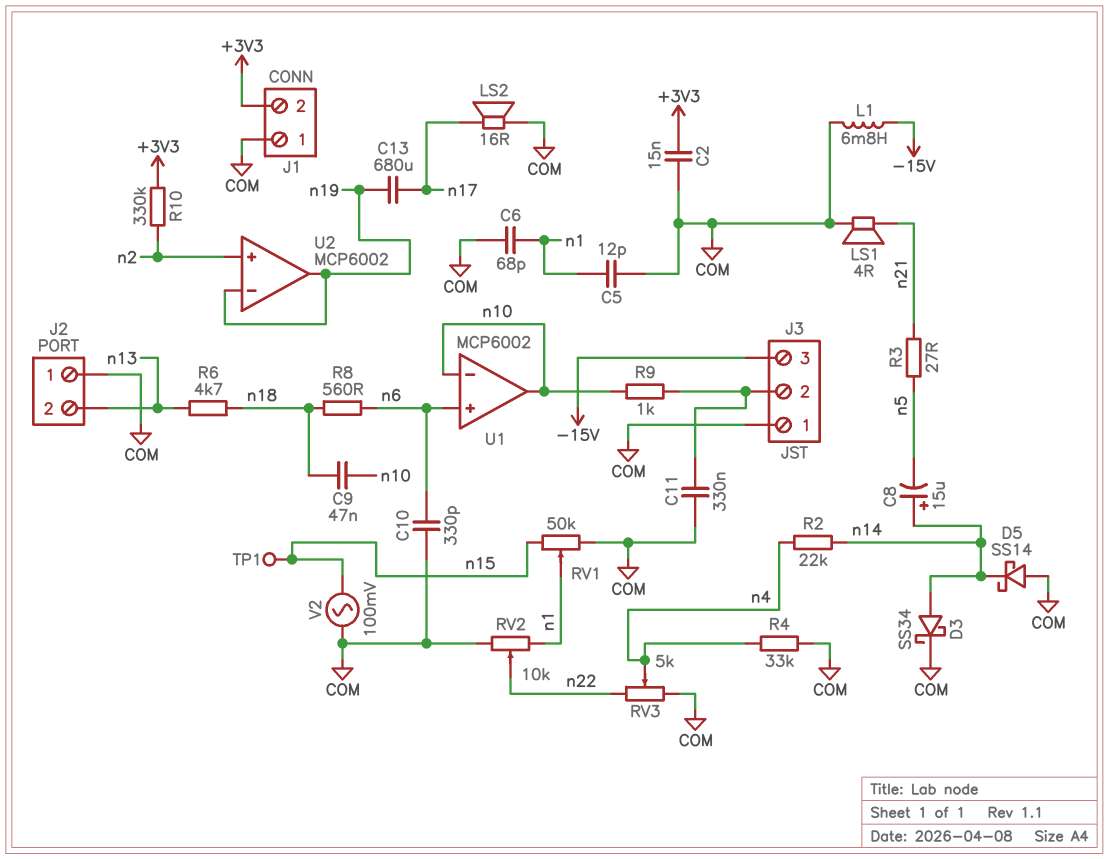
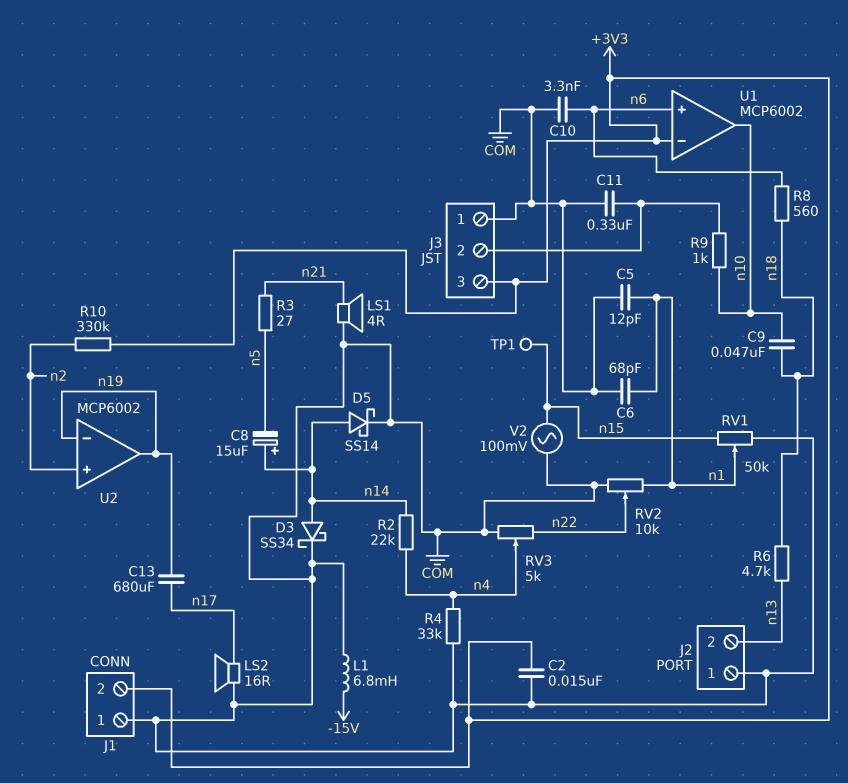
C10: 330pF (COM, n6) -> 3.3nF (COM, n6)
D5: schottky SS14 (A COM, K n14) -> schottky SS14 (A n14, K COM)
J3 pin 3: -15V -> +3V3
U1 pin in-: n10 -> +3V3

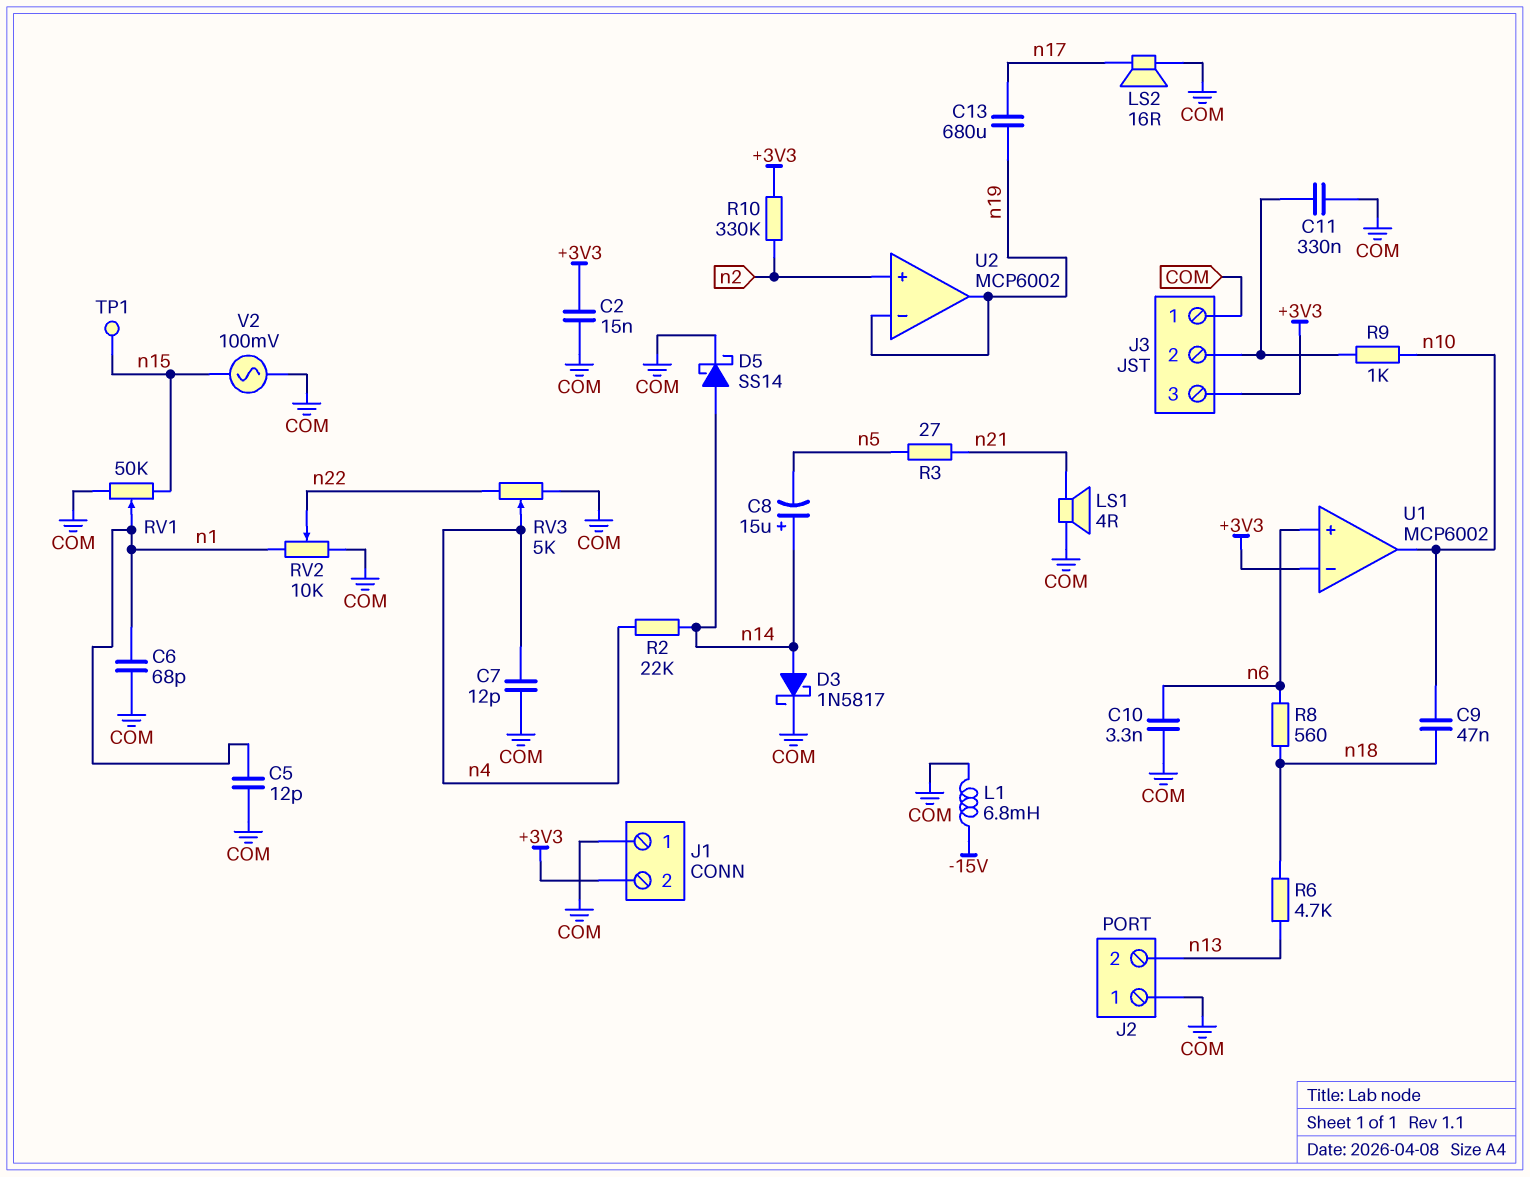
C7: none -> 12pF (COM, n4)
D3: schottky SS34 (A n14, K COM) -> schottky 1N5817 (A n14, K COM)
R4: 33k (COM, n4) -> none

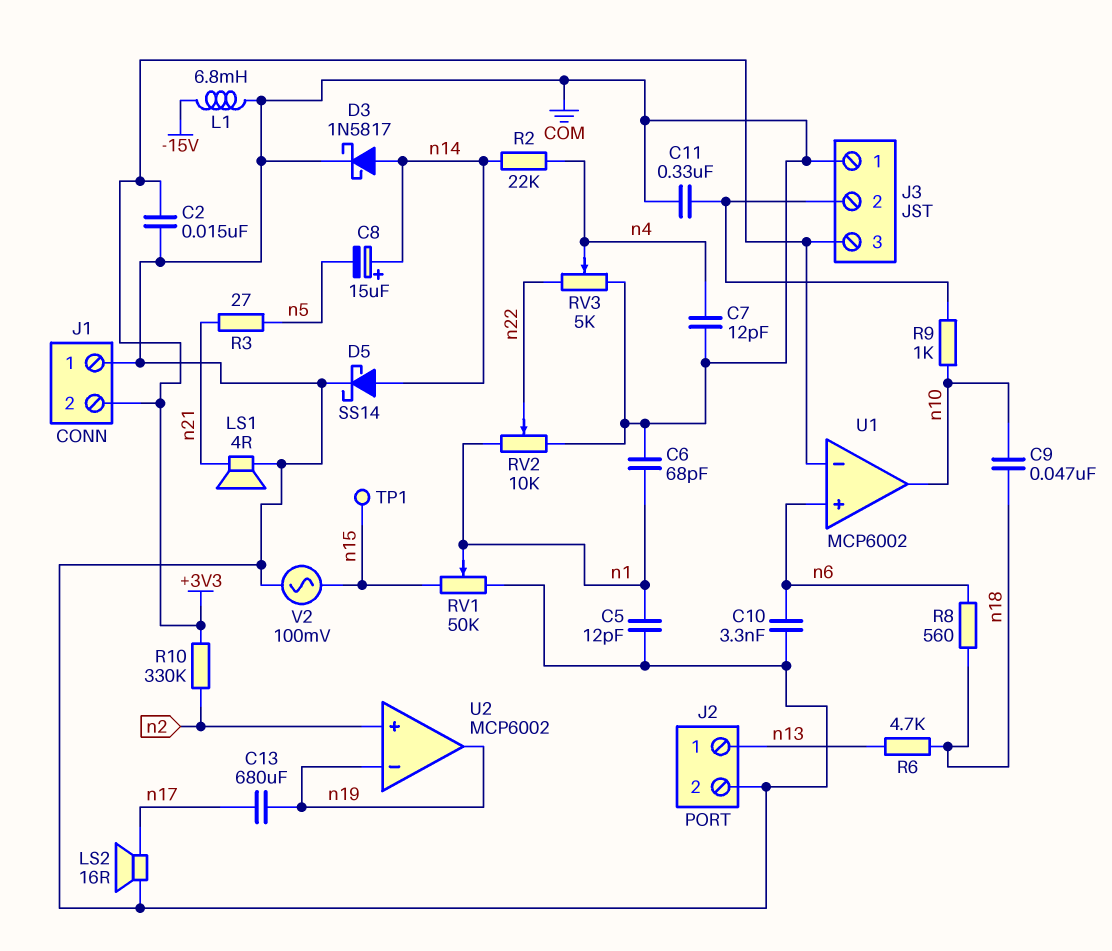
J2 pin 1: COM -> n13
J2 pin 2: n13 -> COM

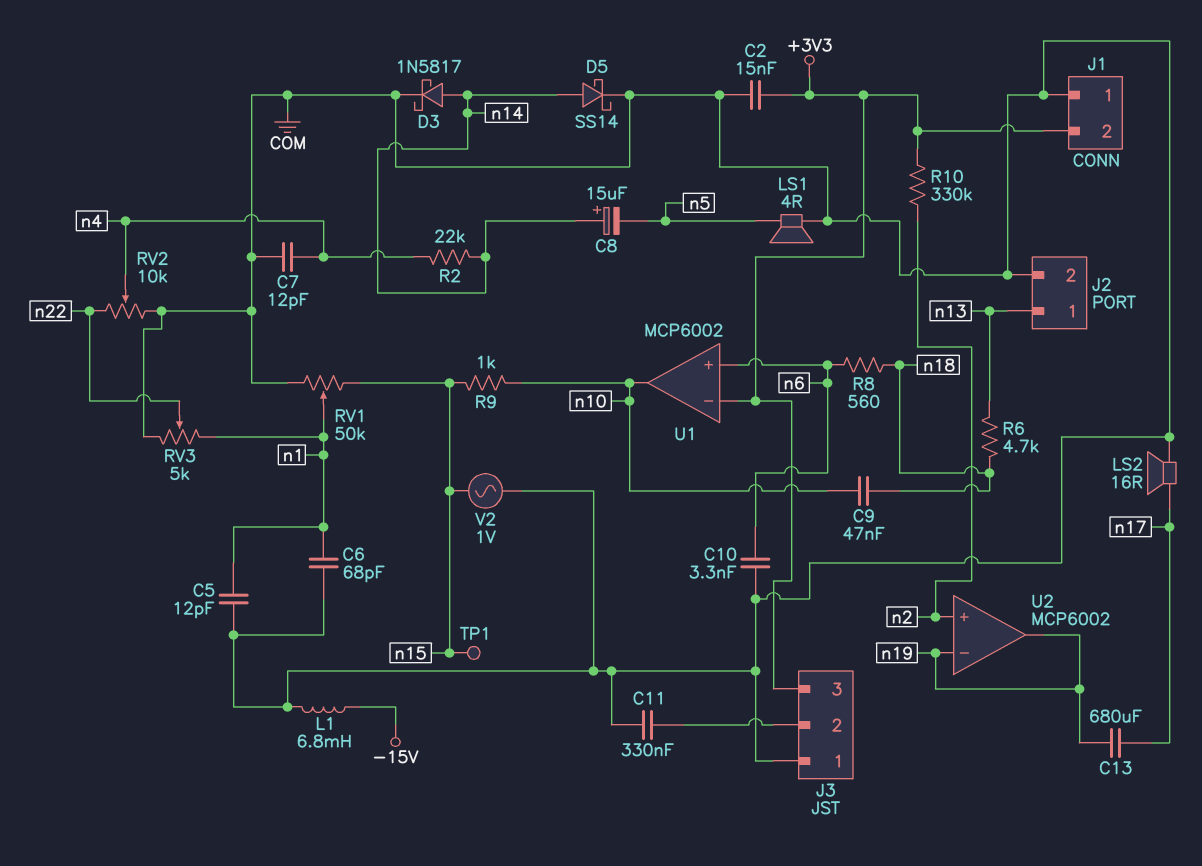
LS1: speaker 4R (COM, n21) -> speaker 4R (COM, n5)
R3: 27 (n5, n21) -> none
R9: 1k (J3/2, n10) -> 1k (n10, n15)
RV2: 10k (COM, n1, wiper n22) -> 10k (COM, n22, wiper n4)
RV3: 5k (COM, n22, wiper n4) -> 5k (COM, n1, wiper n22)
V2: AC 100mV (COM, n15) -> AC 1V (COM, n15)

